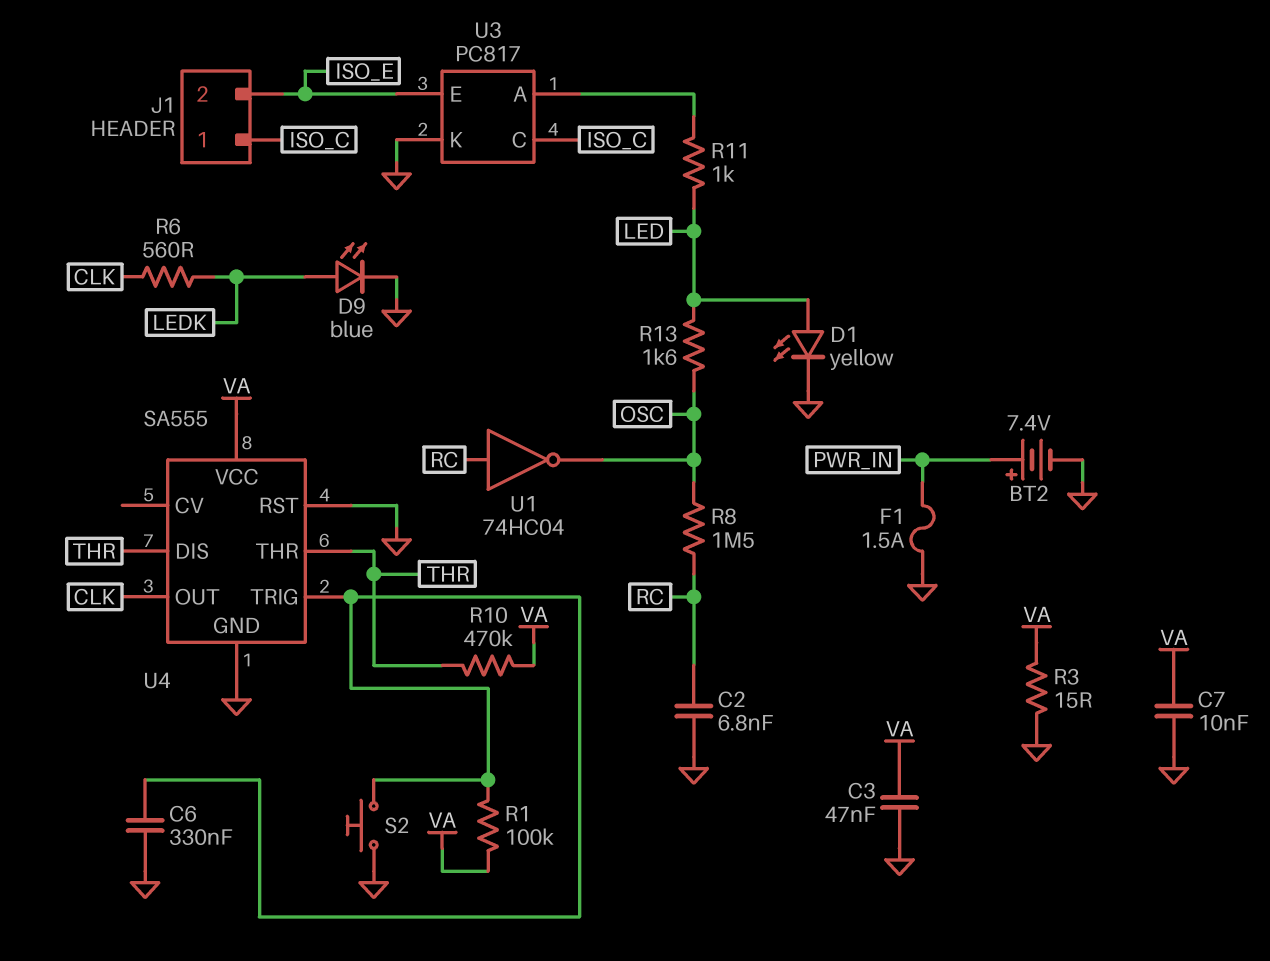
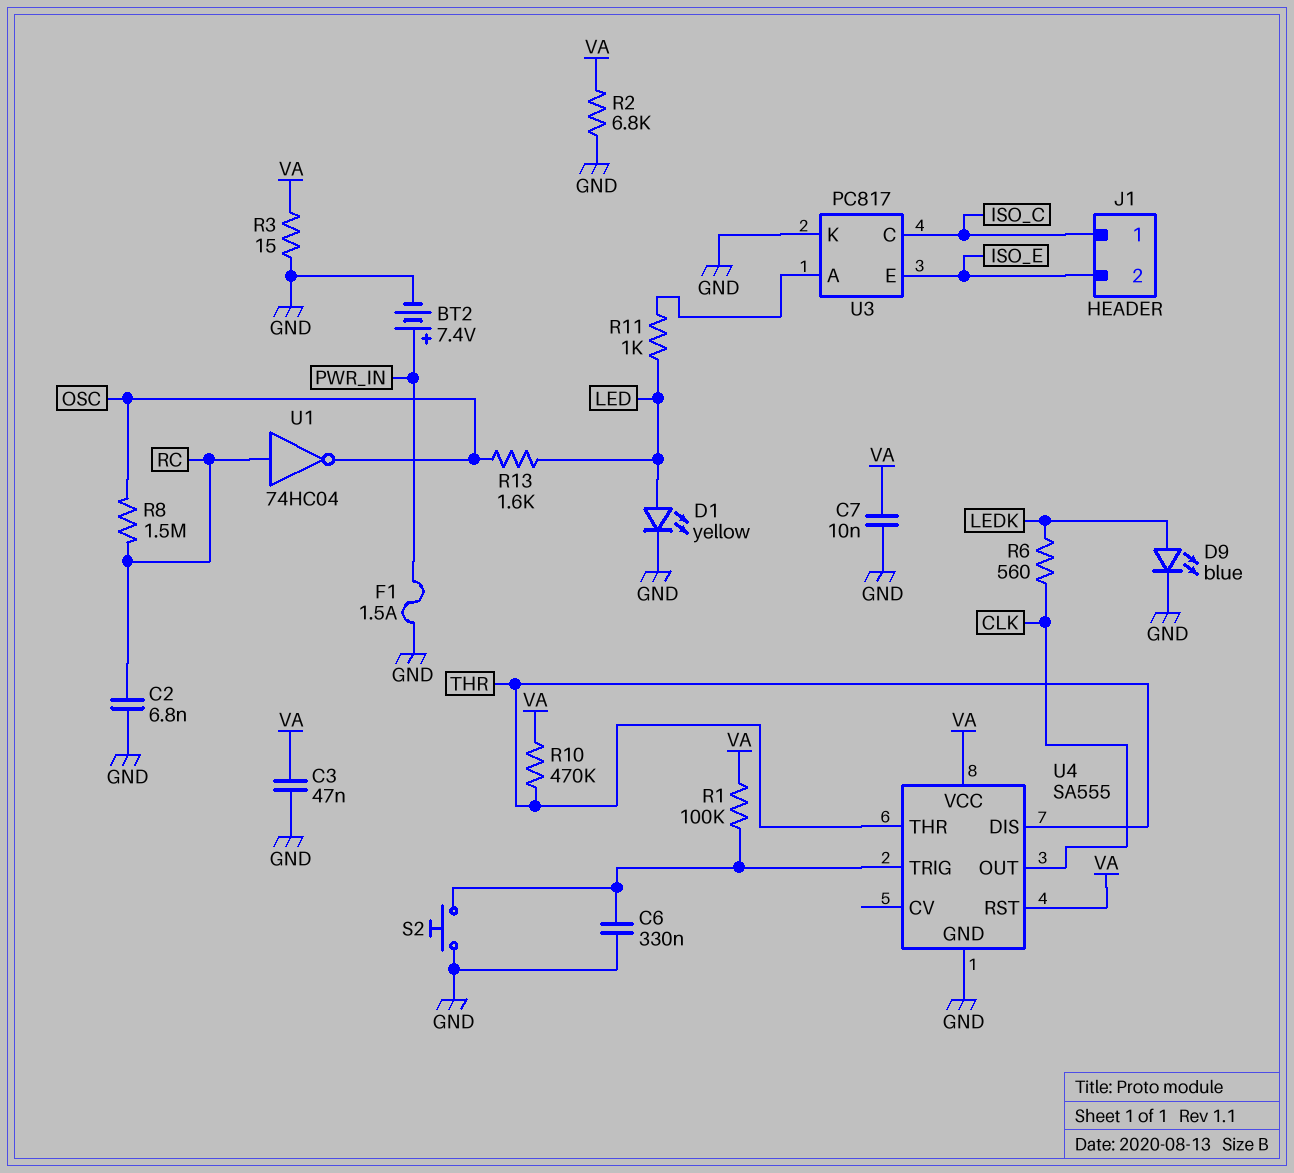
R2: none -> 6.8k (GND, VA)
U4 pin RST: GND -> VA

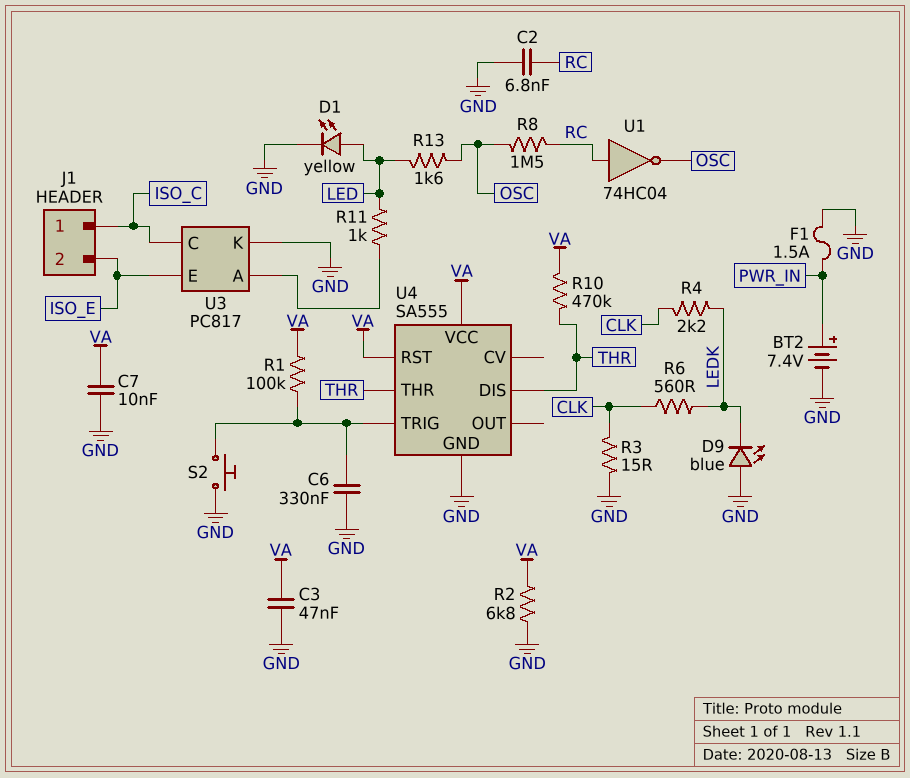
D9: LED blue (A LEDK, K GND) -> LED blue (A GND, K LEDK)
R3: 15 (GND, VA) -> 15 (CLK, GND)
R4: none -> 2.2k (CLK, LEDK)
U4 pin OUT: CLK -> none

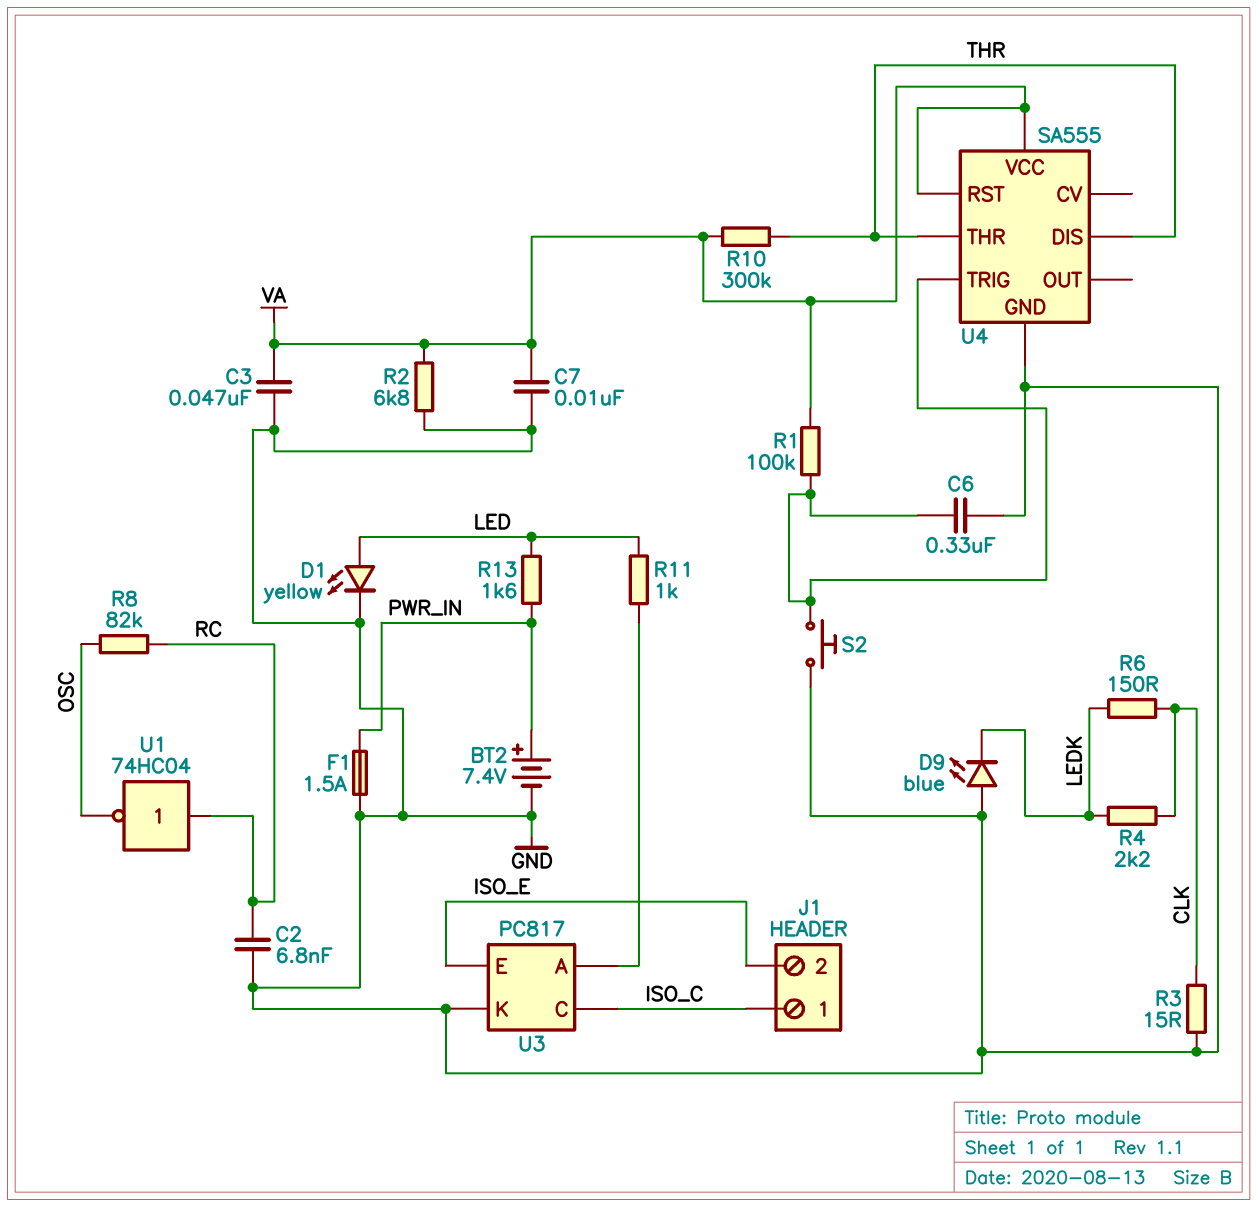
R6: 560 (CLK, LEDK) -> 150 (CLK, LEDK)
R8: 1.5M (OSC, RC) -> 82k (OSC, RC)
R10: 470k (THR, VA) -> 300k (THR, VA)
R13: 1.6k (LED, OSC) -> 1.6k (LED, PWR_IN)

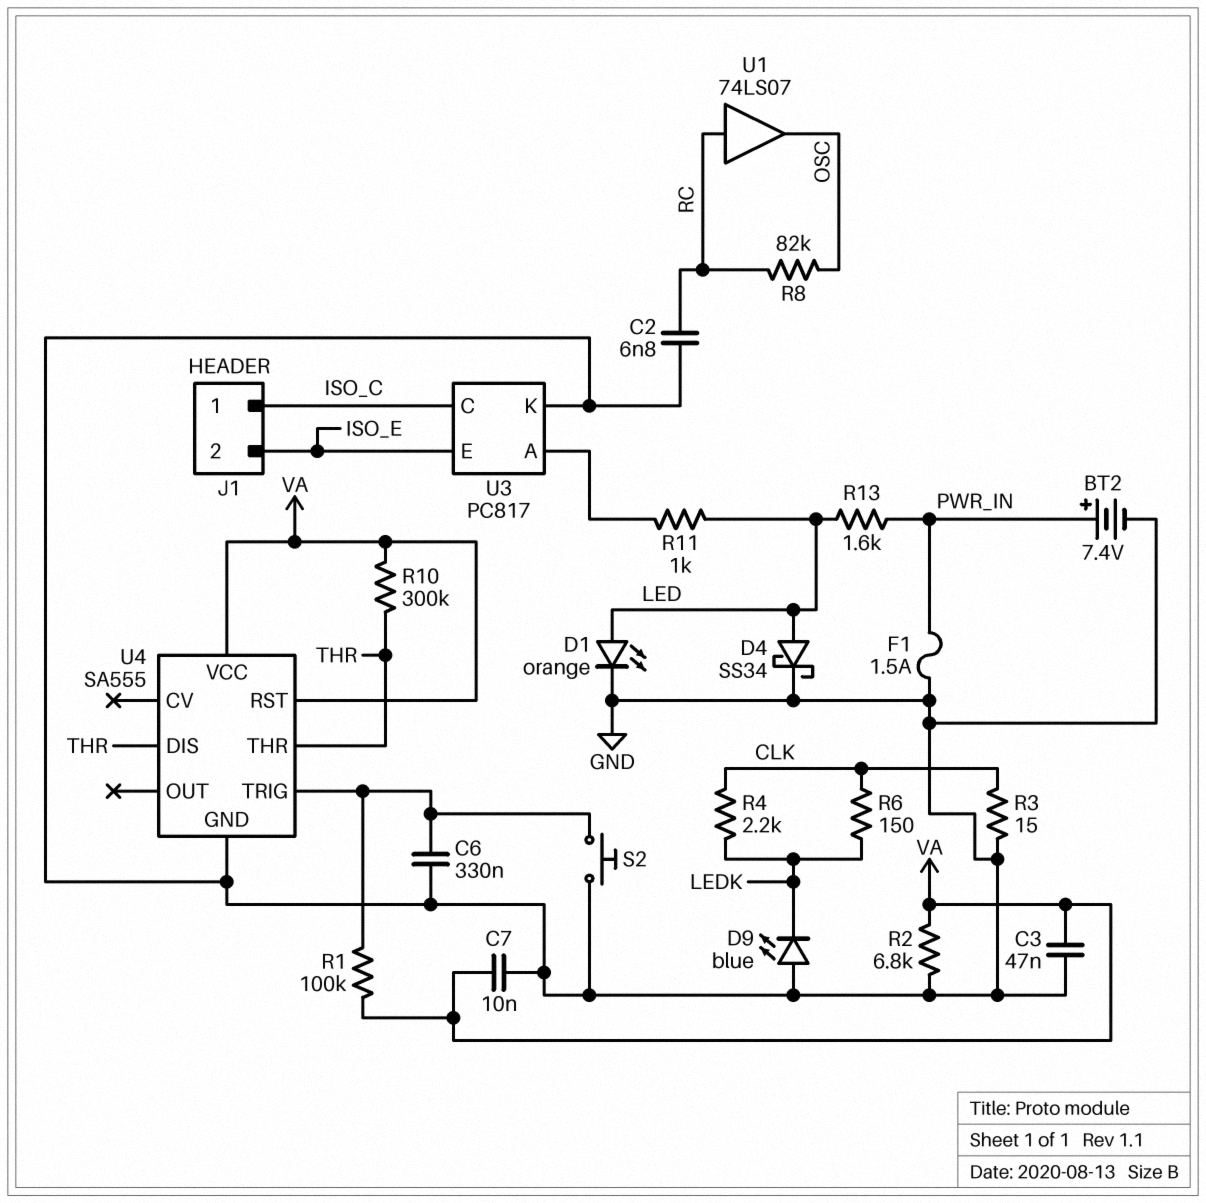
D1: LED yellow (A LED, K GND) -> LED orange (A LED, K GND)
D4: none -> schottky SS34 (A LED, K GND)
U1: NOT 74HC04 (in RC, out OSC) -> buffer 74LS07 (in RC, out OSC)

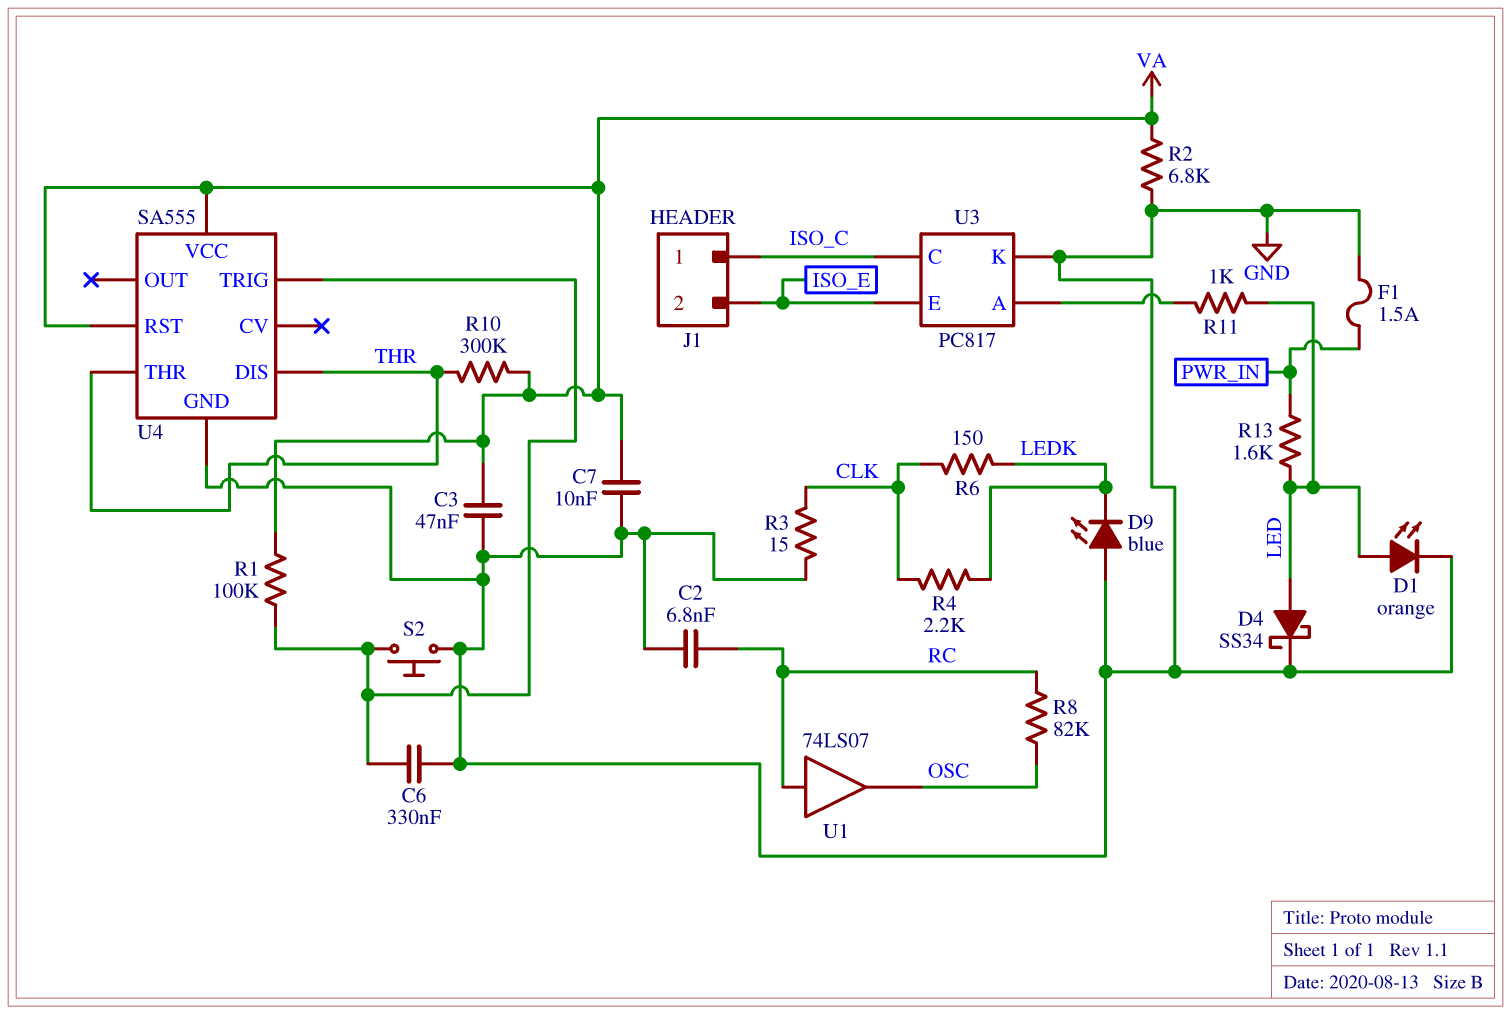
BT2: 7.4V (plus PWR_IN, minus GND) -> none

